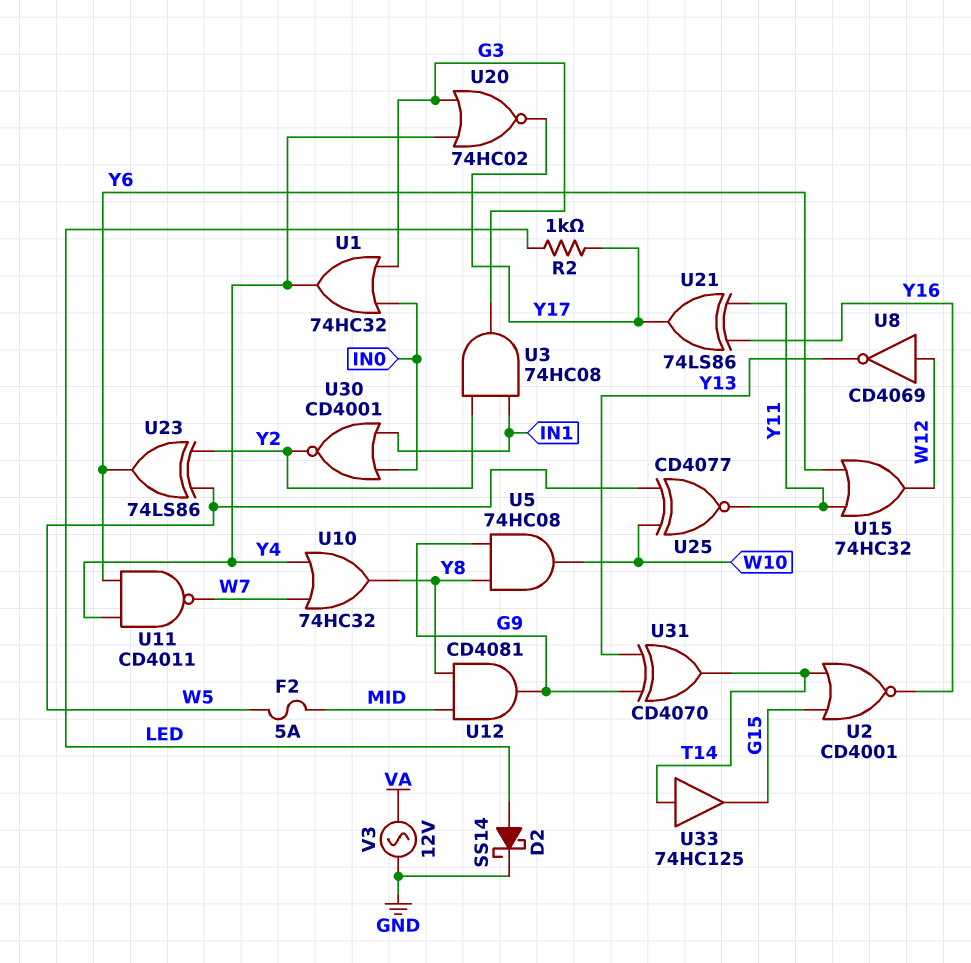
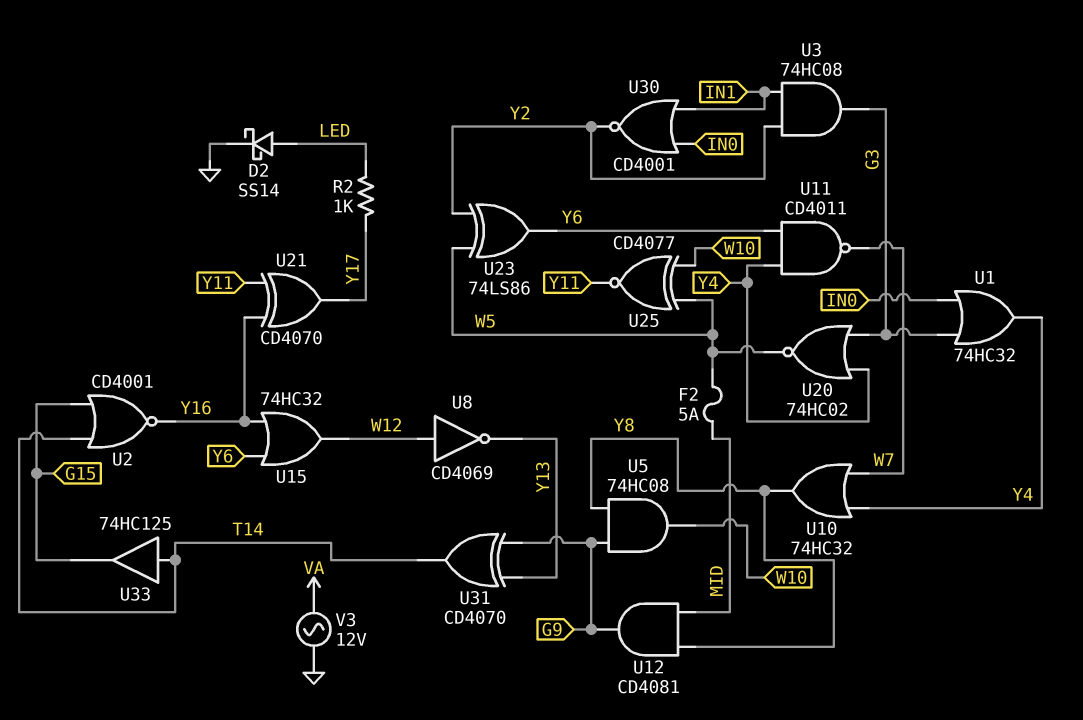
U15: OR 74HC32 (in Y6, in Y11, out W12) -> OR 74HC32 (in Y6, in Y16, out W12)
U20: NOR 74HC02 (in G3, in Y4, out Y17) -> NOR 74HC02 (in G3, in Y4, out W5)
U21: XOR 74LS86 (in Y11, in Y16, out Y17) -> XOR CD4070 (in Y11, in Y16, out Y17)

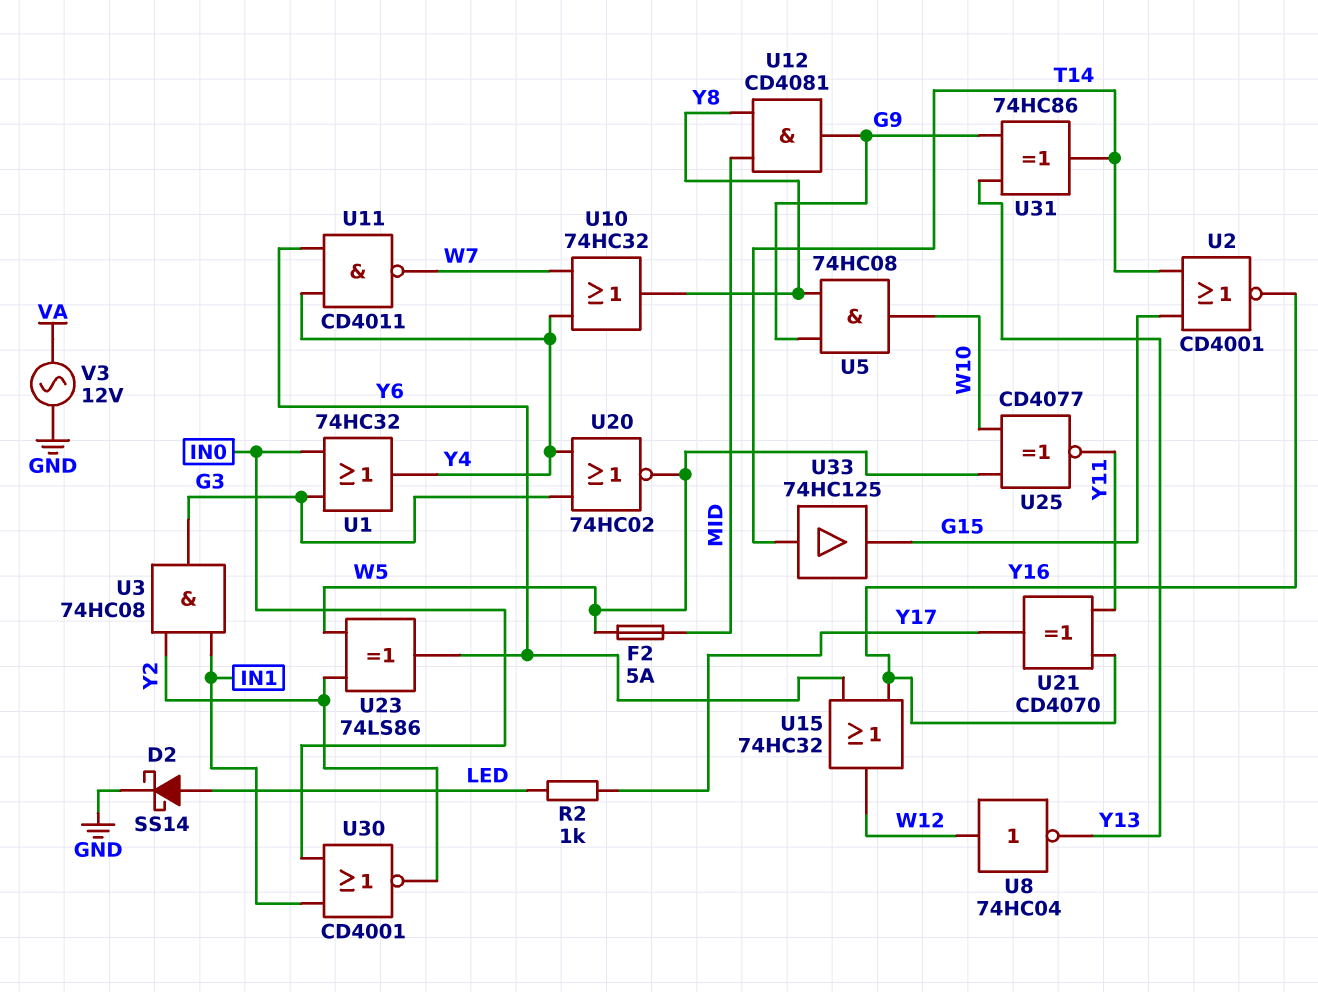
U8: NOT CD4069 (in W12, out Y13) -> NOT 74HC04 (in W12, out Y13)
U31: XOR CD4070 (in G9, in Y13, out T14) -> XOR 74HC86 (in G9, in Y13, out T14)

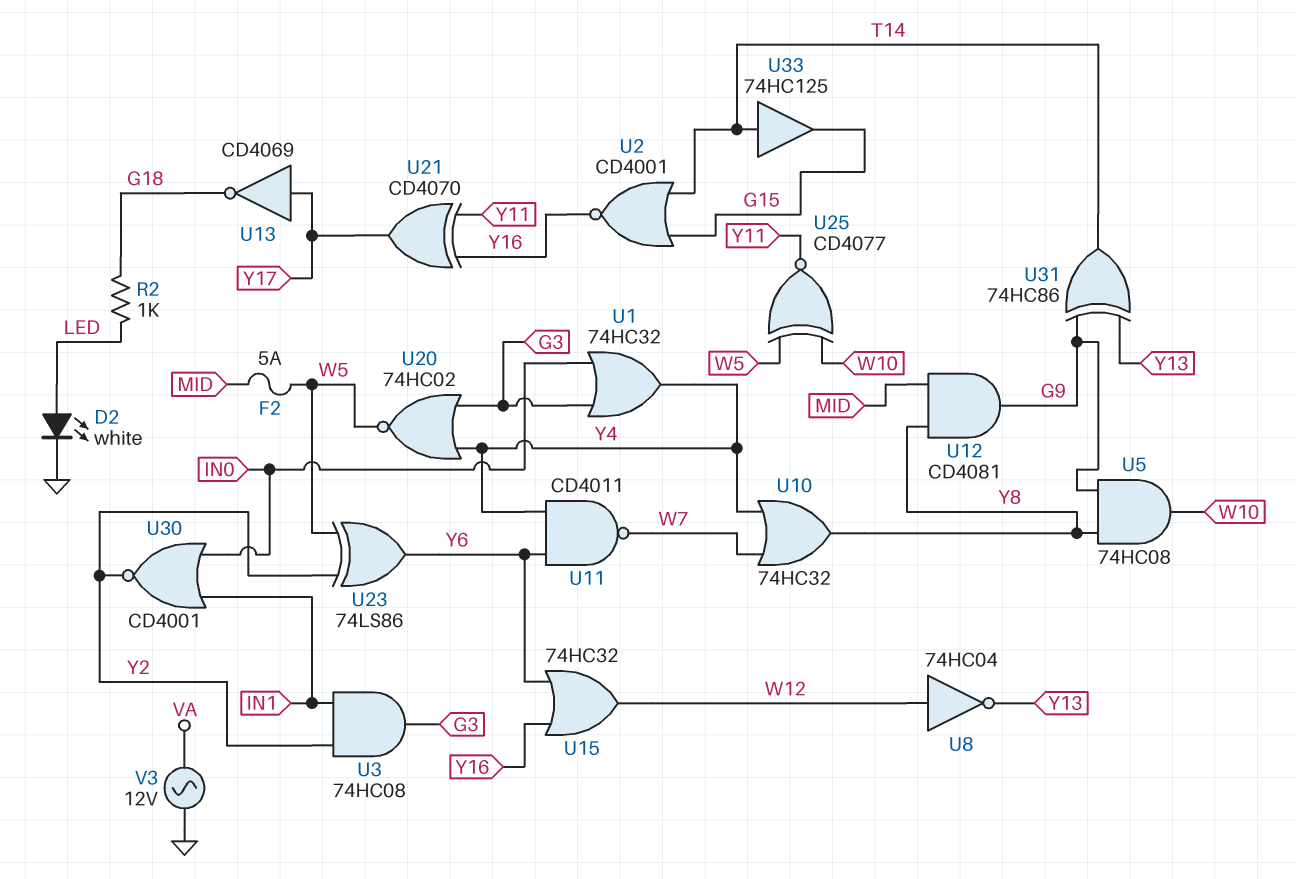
D2: schottky SS14 (A LED, K GND) -> LED white (A LED, K GND)
R2: 1k (LED, Y17) -> 1k (G18, LED)
U13: none -> NOT CD4069 (in Y17, out G18)

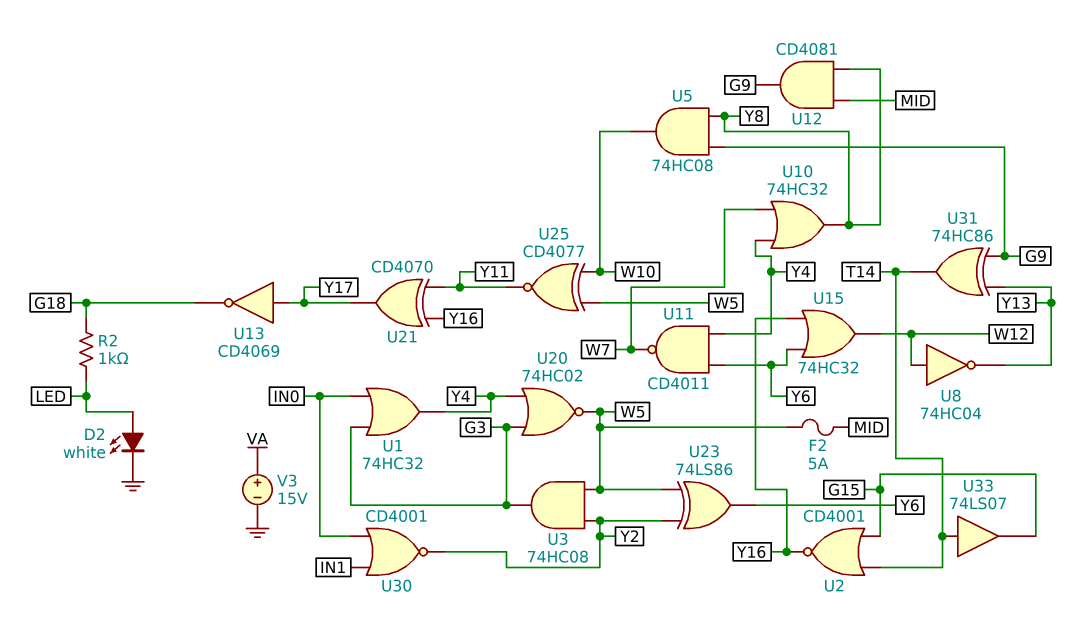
U3: AND 74HC08 (in IN1, in Y2, out G3) -> AND 74HC08 (in W5, in Y2, out G3)
U33: buffer 74HC125 (in T14, out G15) -> buffer 74LS07 (in T14, out G15)
V3: AC 12V (GND, VA) -> 15V (plus VA, minus GND)

